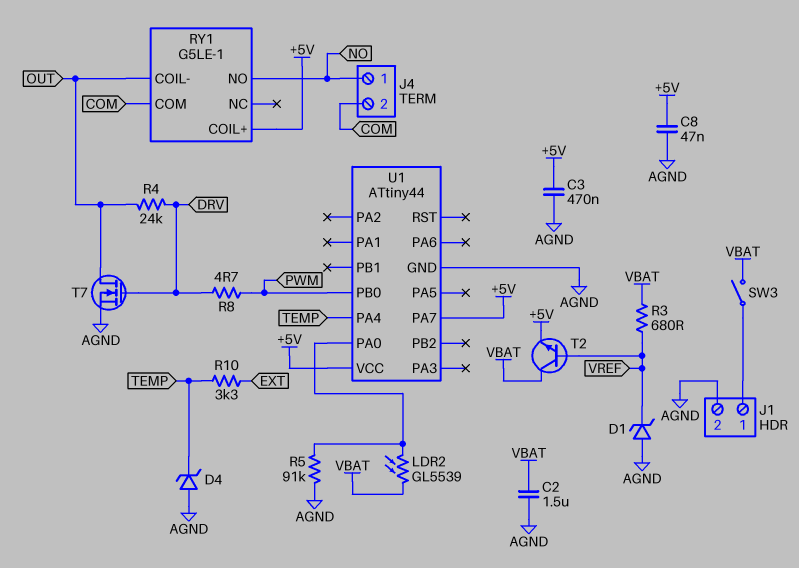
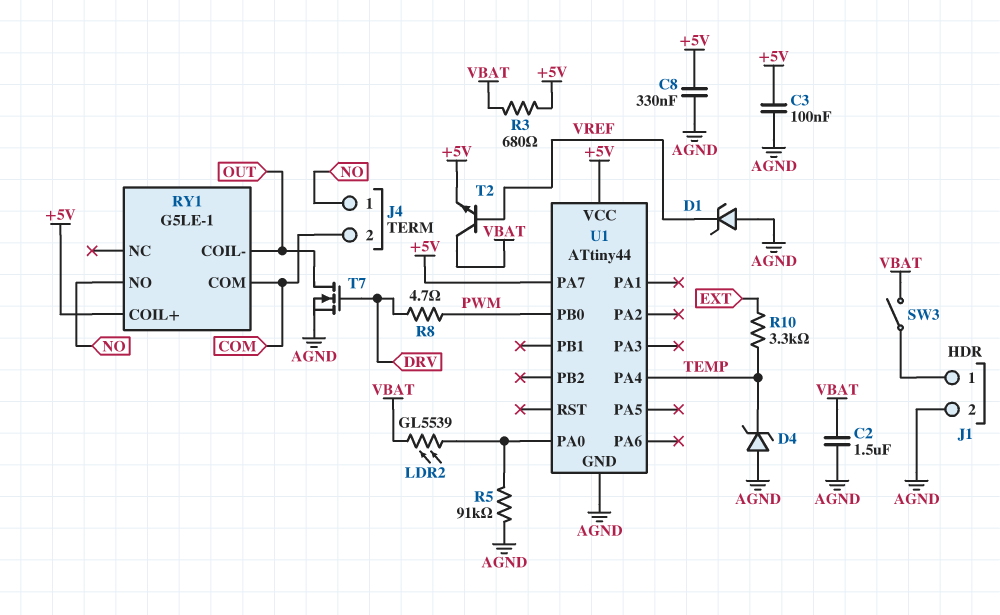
C3: 470nF (+5V, AGND) -> 100nF (+5V, AGND)
C8: 47nF (+5V, AGND) -> 330nF (+5V, AGND)
R3: 680 (VBAT, VREF) -> 680 (+5V, VBAT)
R4: 24k (DRV, OUT) -> none

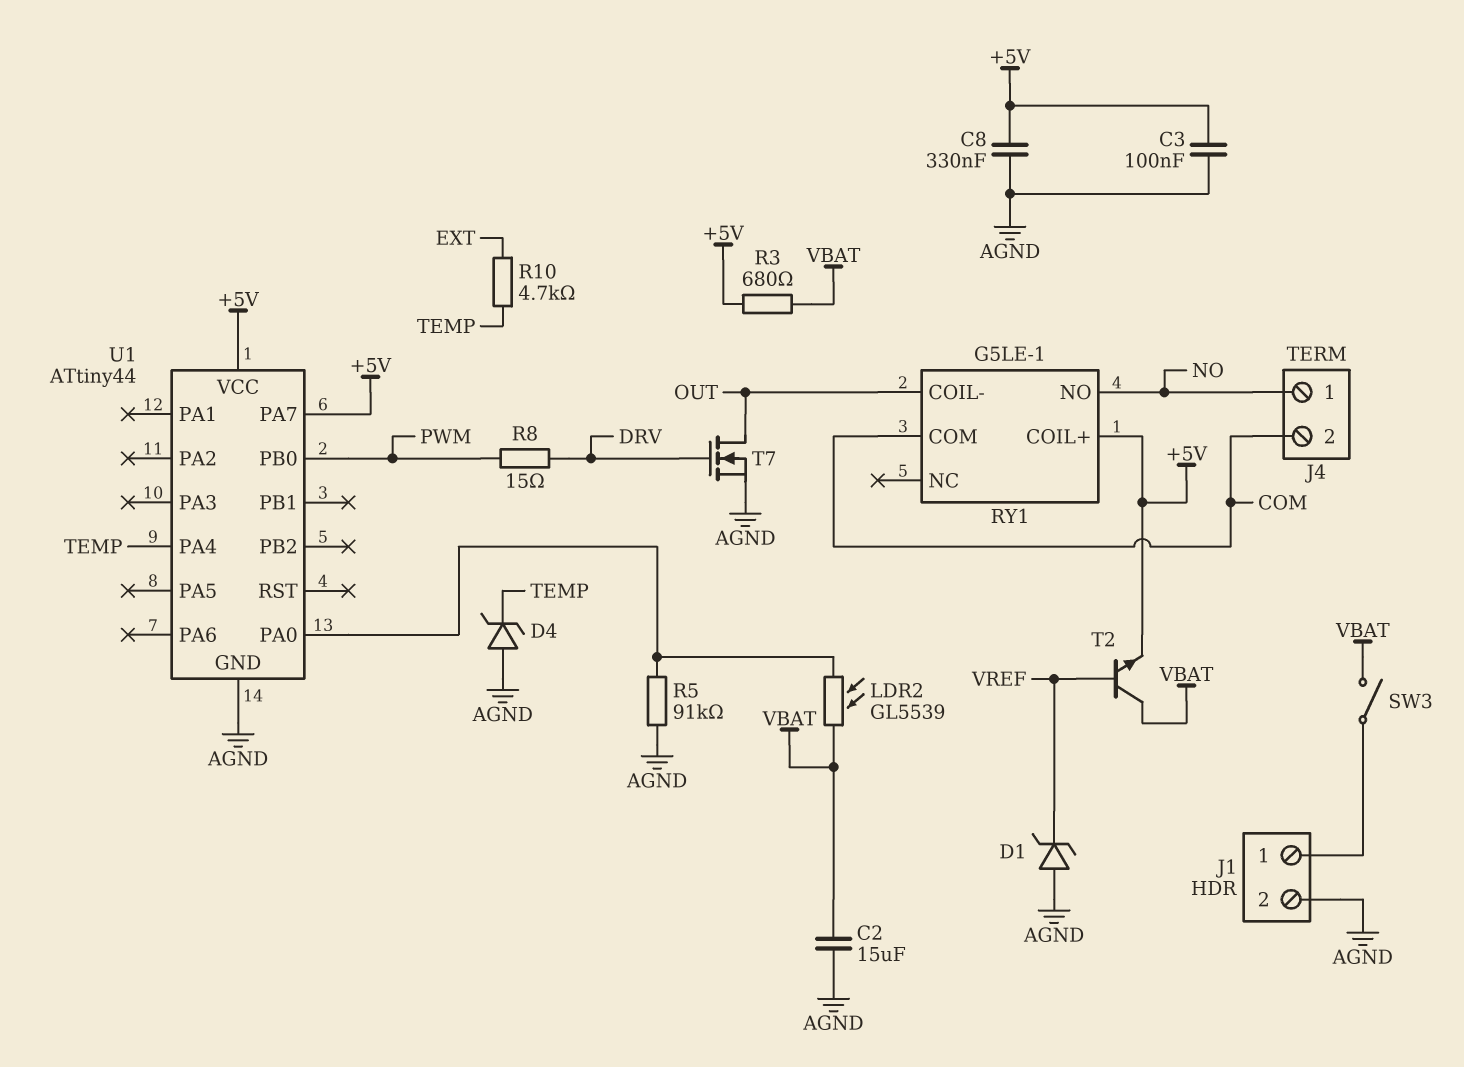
C2: 1.5uF (AGND, VBAT) -> 15uF (AGND, VBAT)
R8: 4.7 (DRV, PWM) -> 15 (DRV, PWM)
R10: 3.3k (EXT, TEMP) -> 4.7k (EXT, TEMP)

